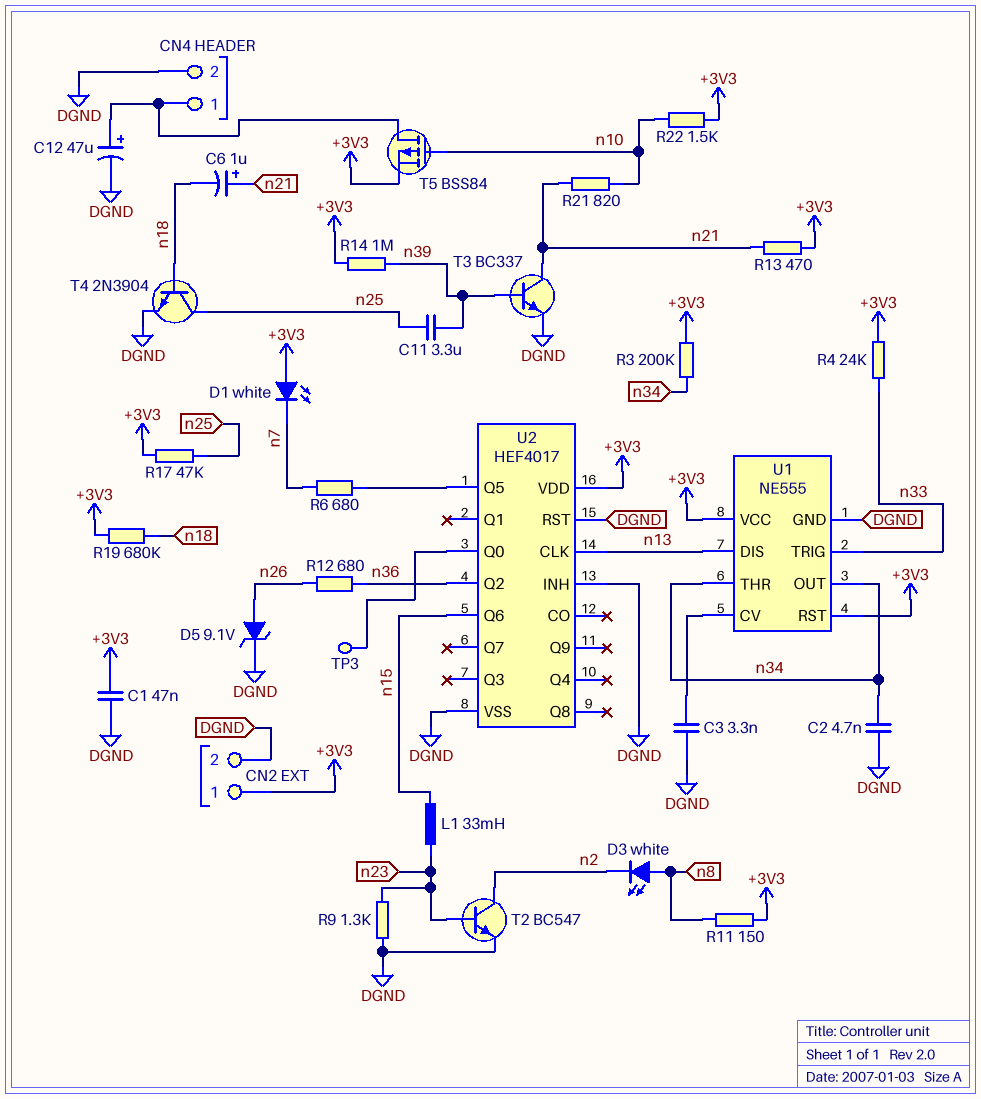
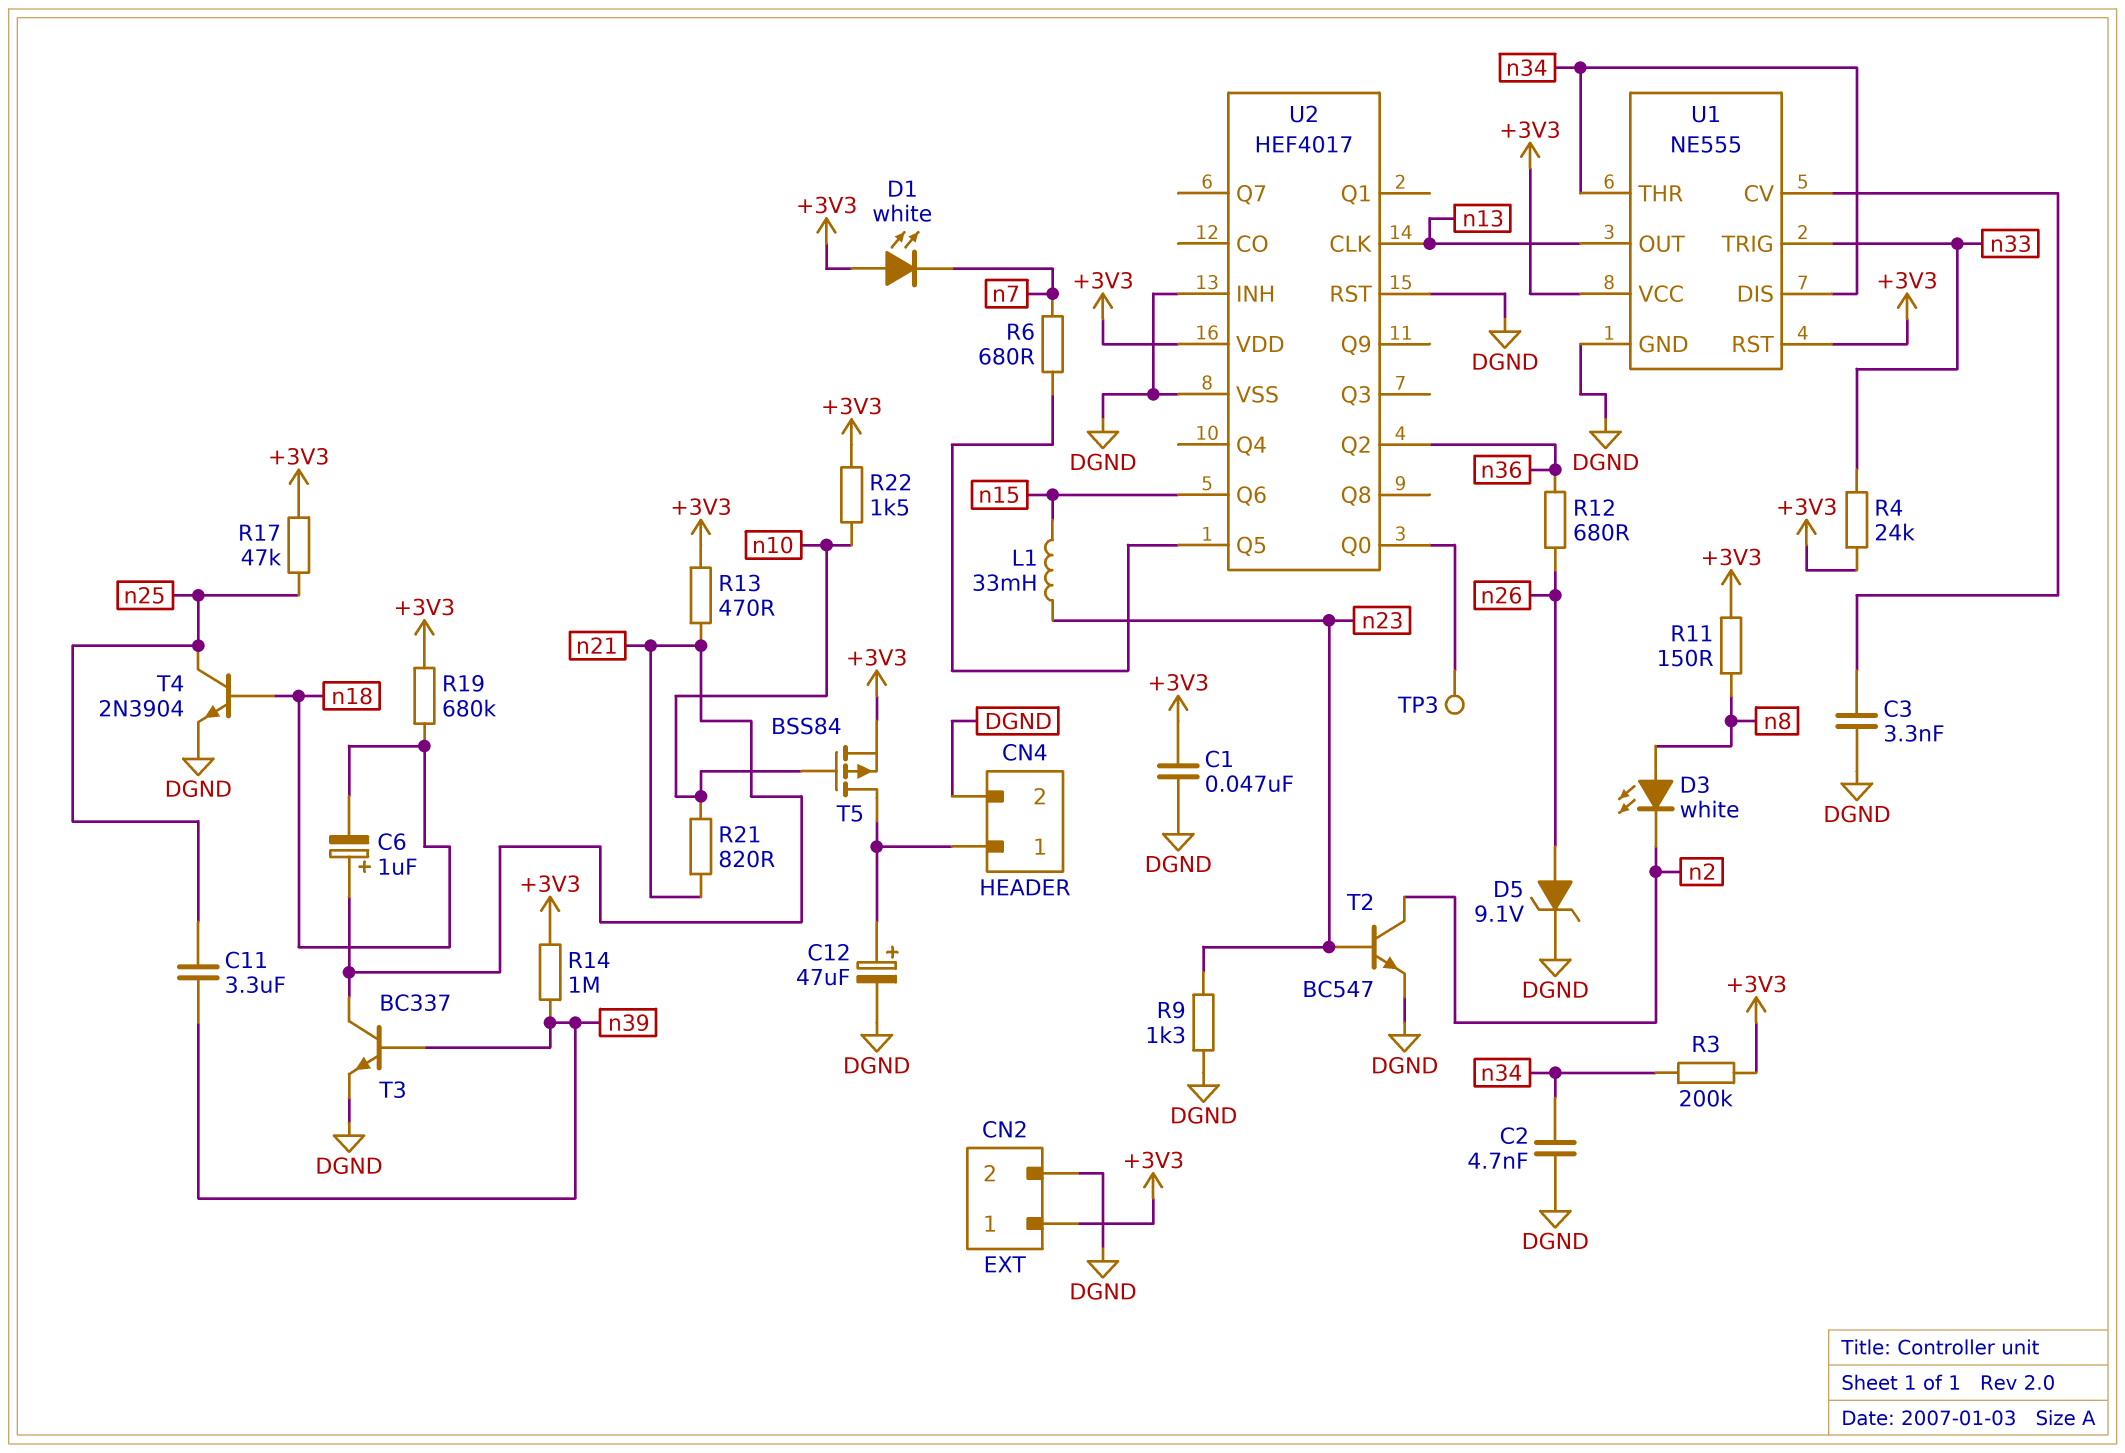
U1 pin DIS: n13 -> n34
U1 pin OUT: n34 -> n13

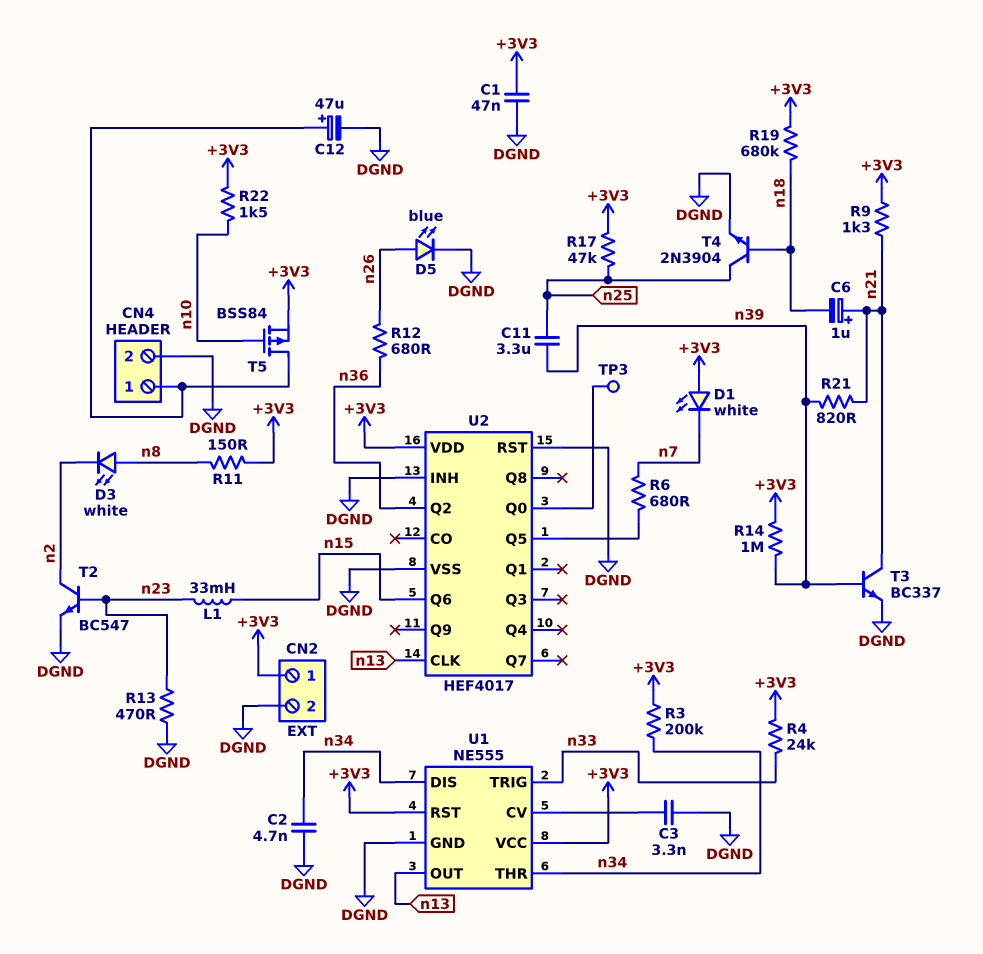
D5: zener 9.1V (A n26, K DGND) -> LED blue (A n26, K DGND)
R9: 1.3k (DGND, n23) -> 1.3k (+3V3, n21)
R13: 470 (+3V3, n21) -> 470 (DGND, n23)
R21: 820 (n10, n21) -> 820 (n21, n39)

